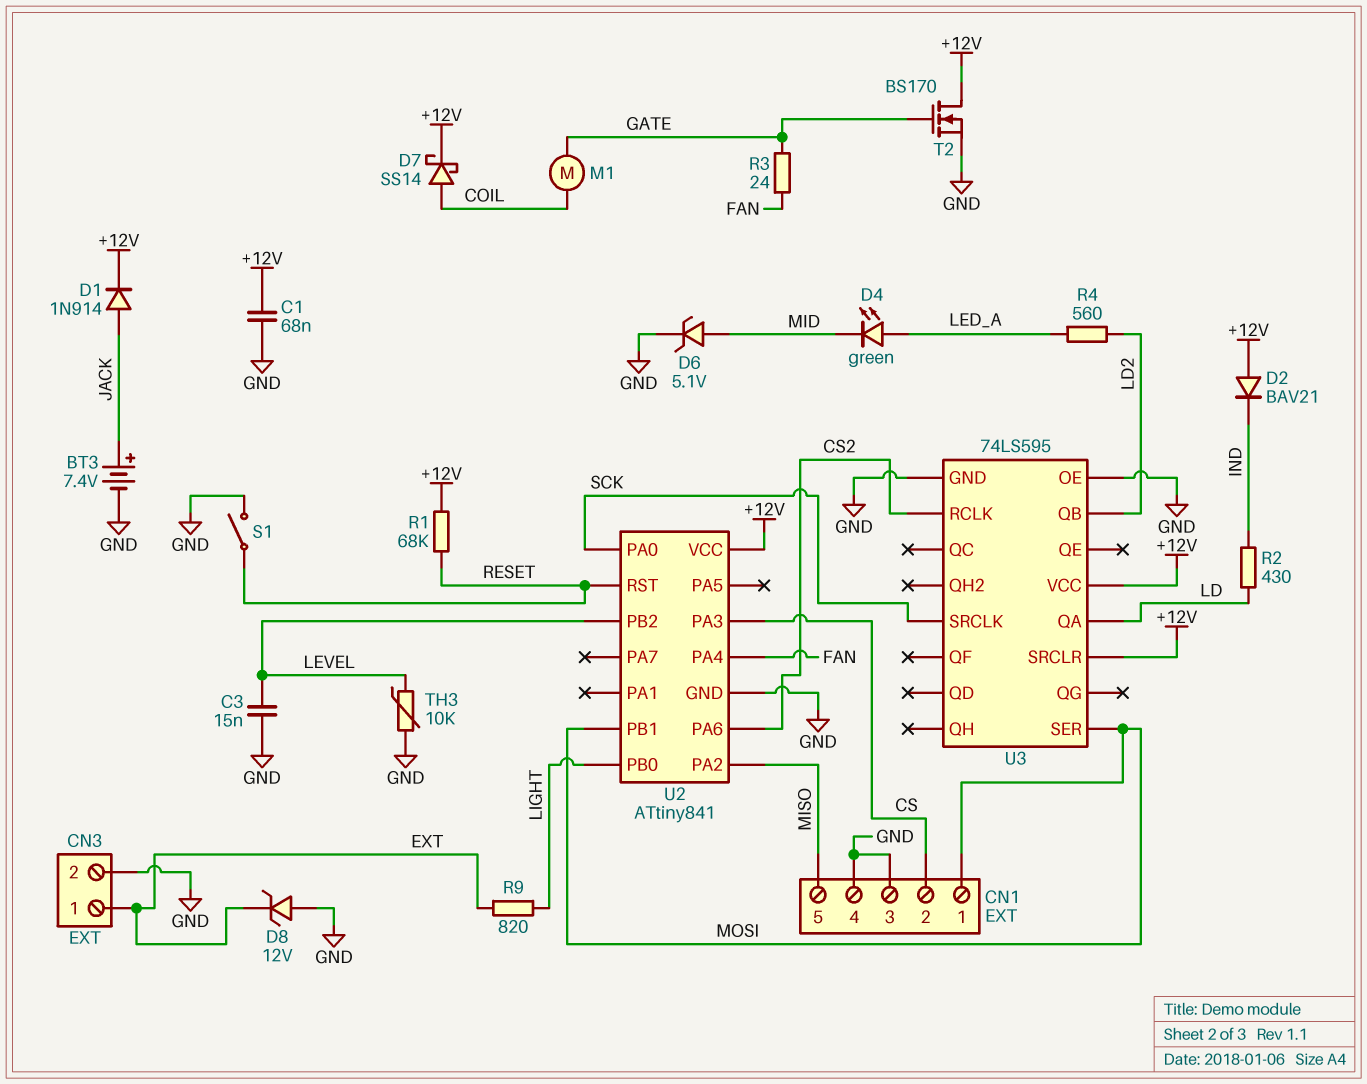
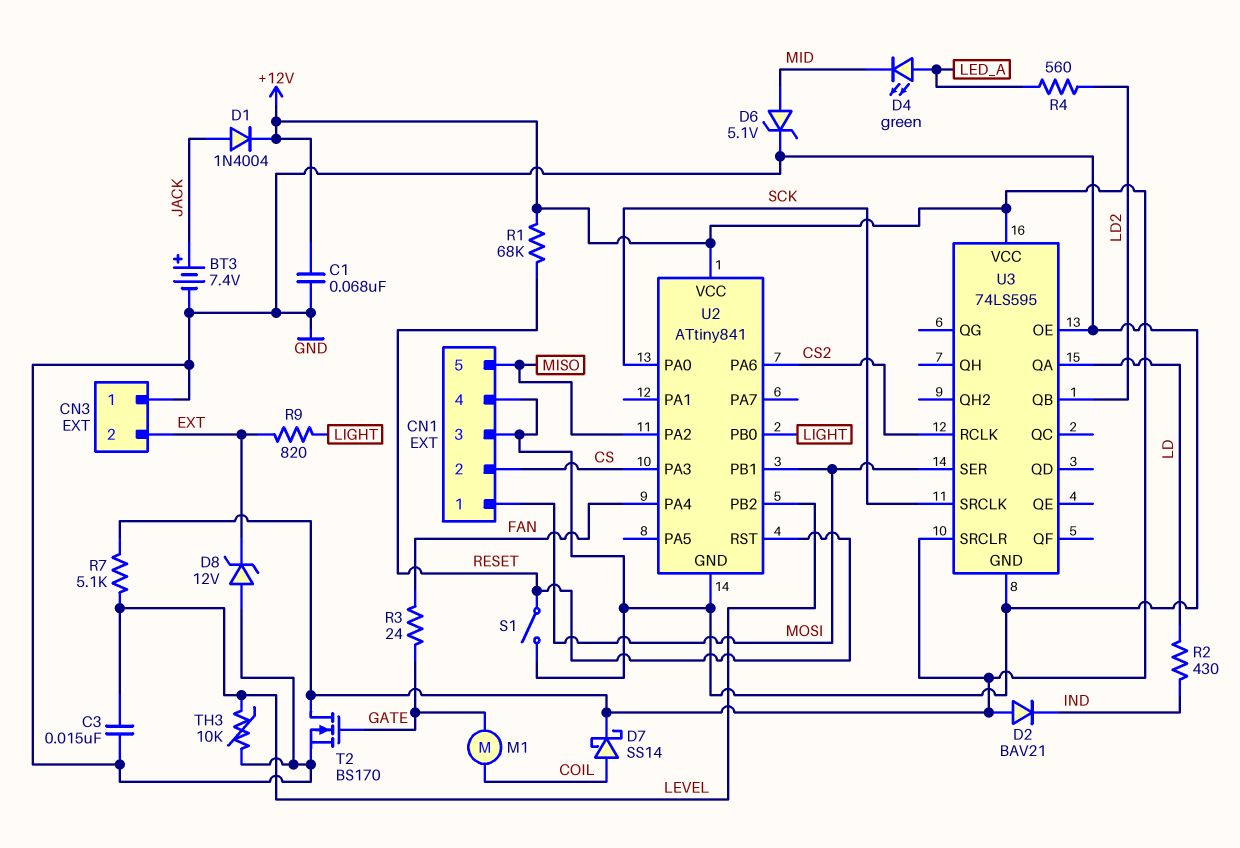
CN3 pin 1: EXT -> GND
CN3 pin 2: GND -> EXT
D1: diode 1N914 (A JACK, K +12V) -> diode 1N4004 (A JACK, K +12V)
R7: none -> 5.1k (+12V, LEVEL)

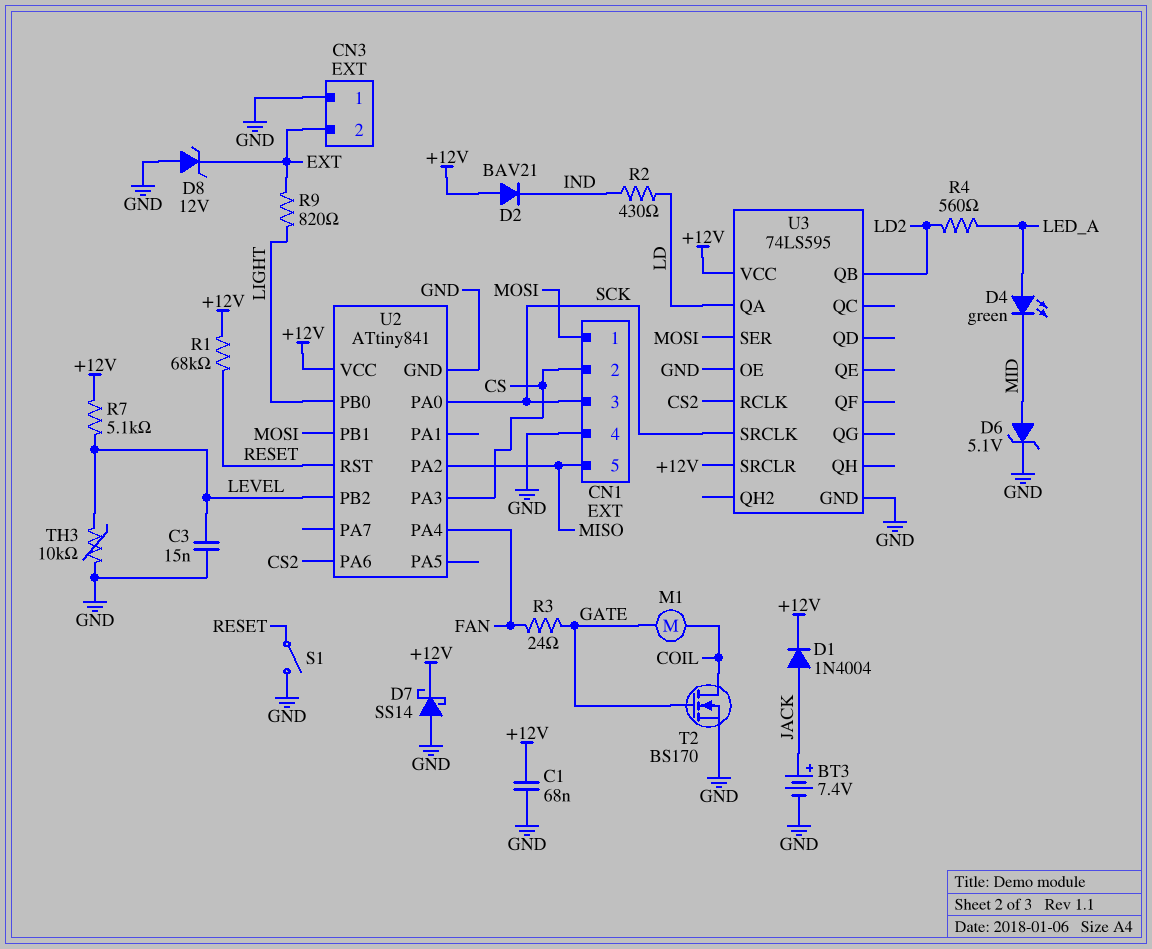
CN1 pin 3: GND -> SCK
D7: schottky SS14 (A COIL, K +12V) -> schottky SS14 (A GND, K +12V)
T2: NMOS BS170 (G GATE, D +12V, S GND) -> NMOS BS170 (G GATE, D COIL, S GND)

